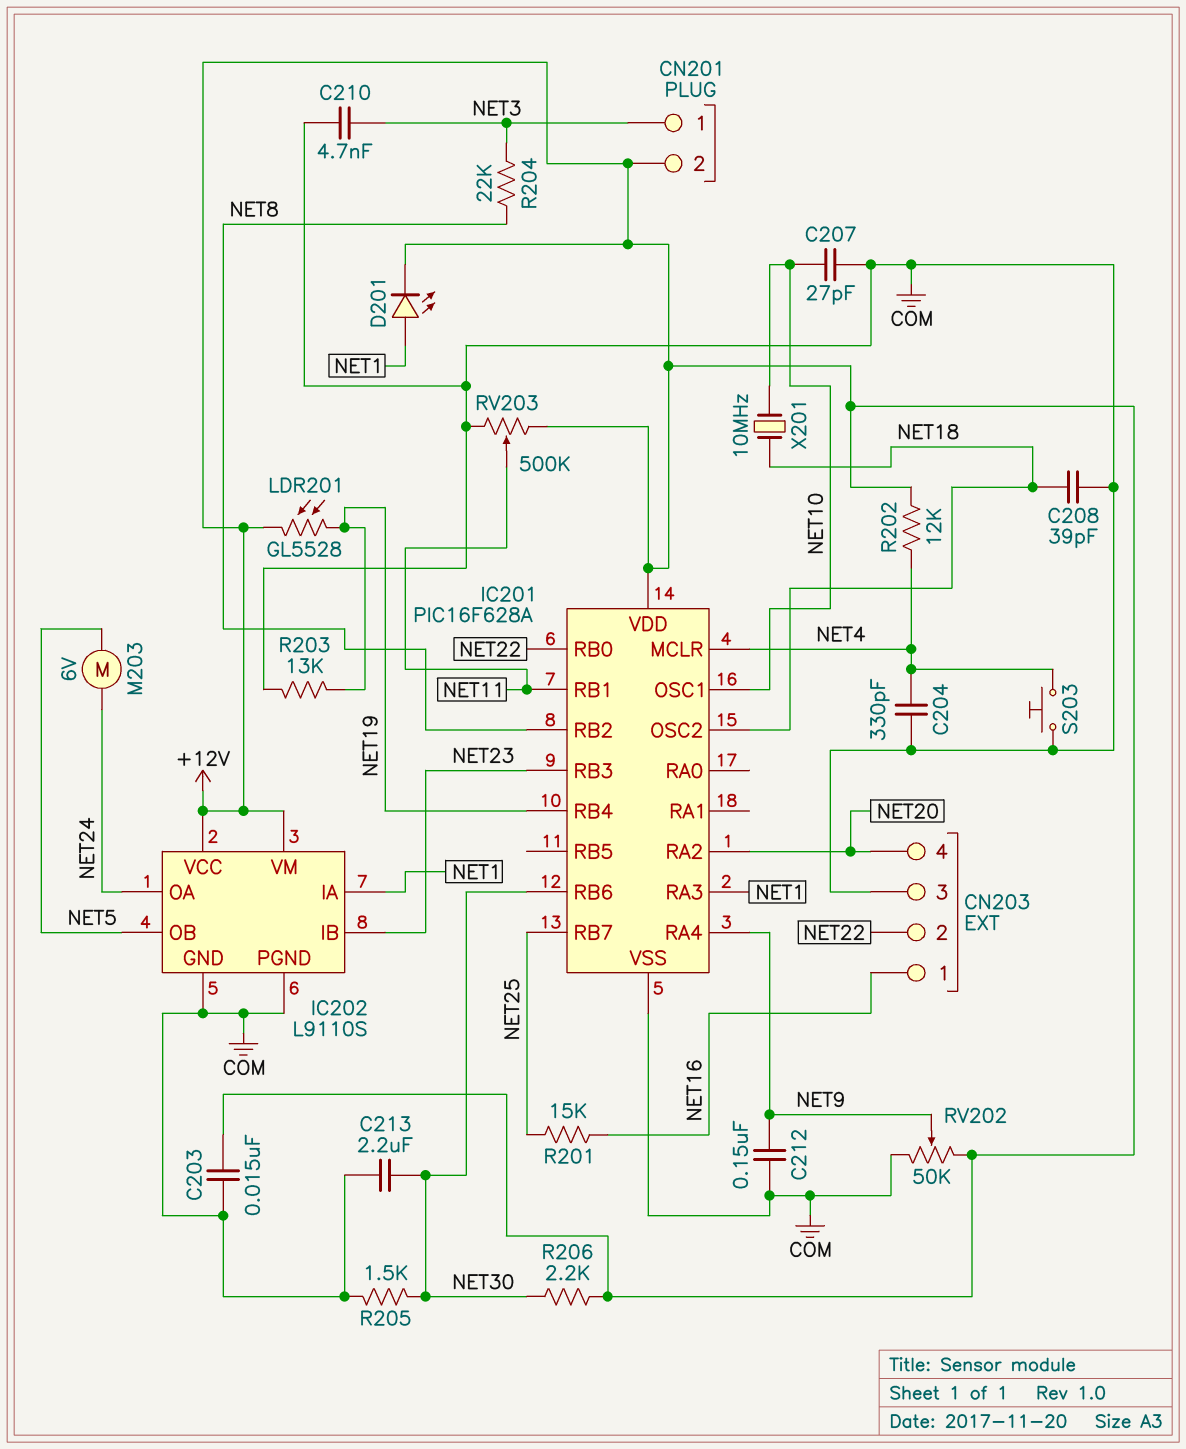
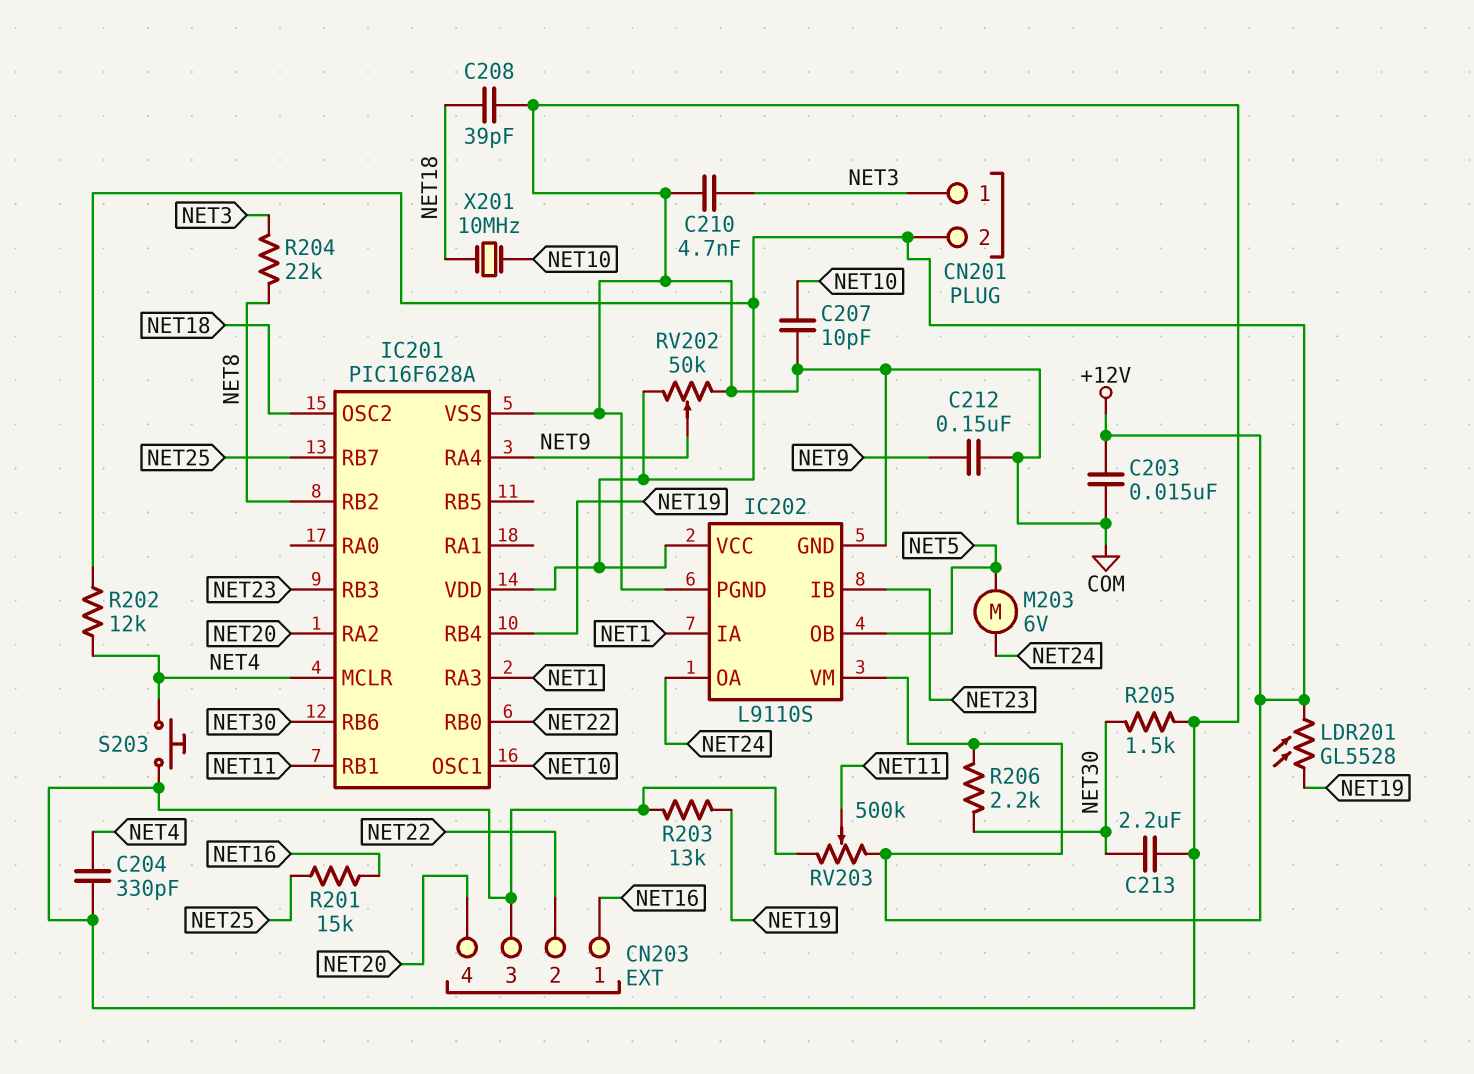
C207: 27pF (COM, NET10) -> 10pF (COM, NET10)
D201: LED (A NET1, K +12V) -> none

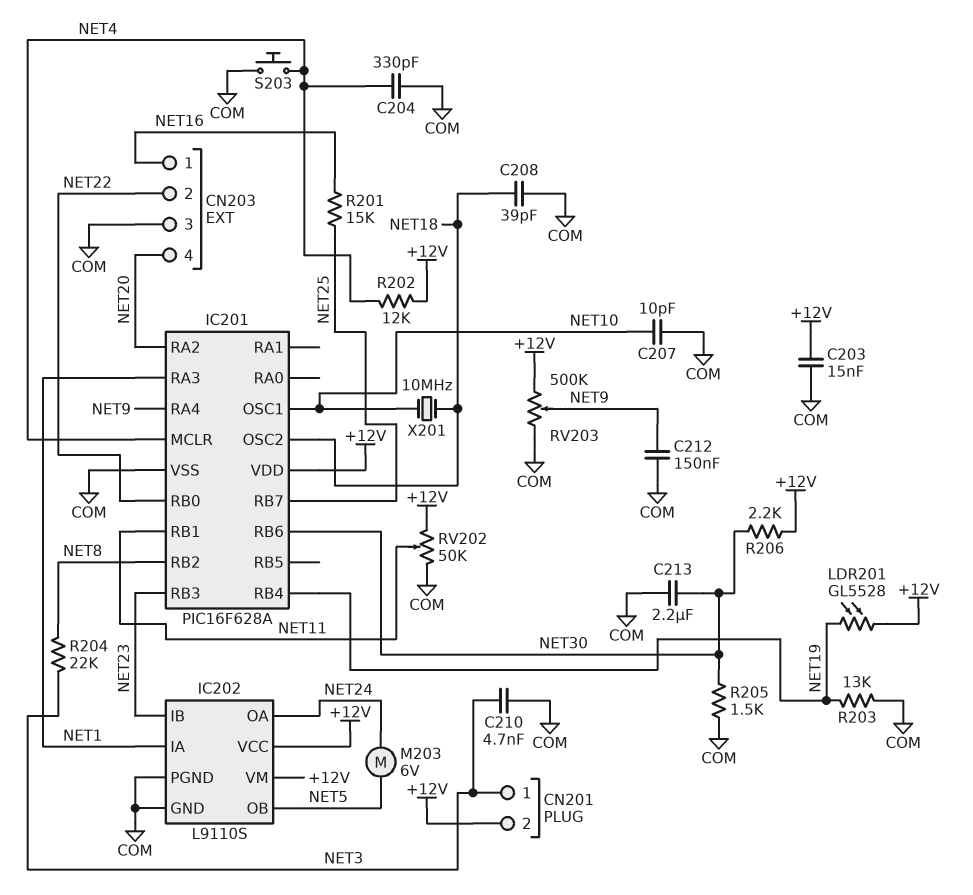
RV202: 50k (+12V, COM, wiper NET9) -> 50k (+12V, COM, wiper NET11)
RV203: 500k (+12V, COM, wiper NET11) -> 500k (+12V, COM, wiper NET9)

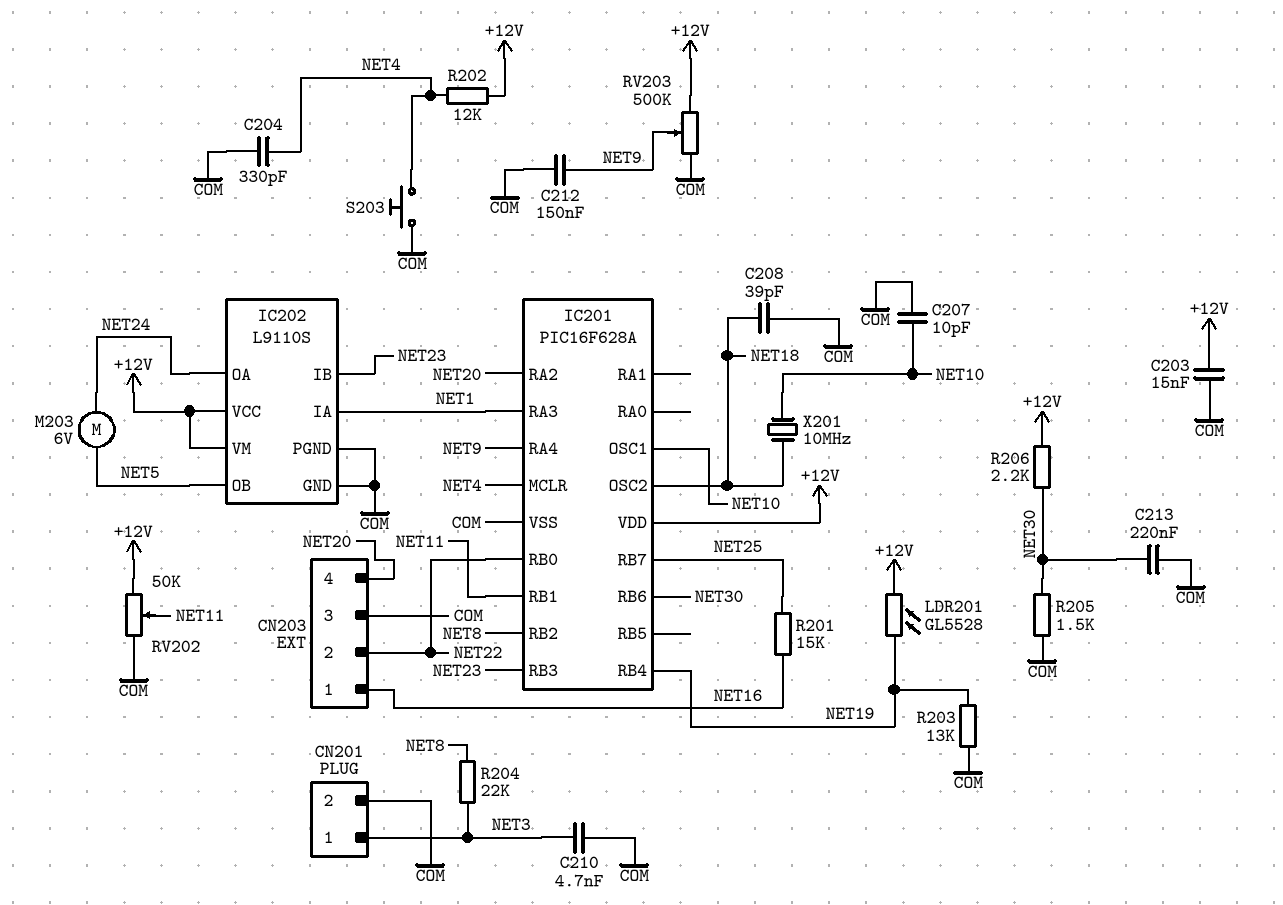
C213: 2.2uF (COM, NET30) -> 220nF (COM, NET30)
CN201 pin 2: +12V -> COM

